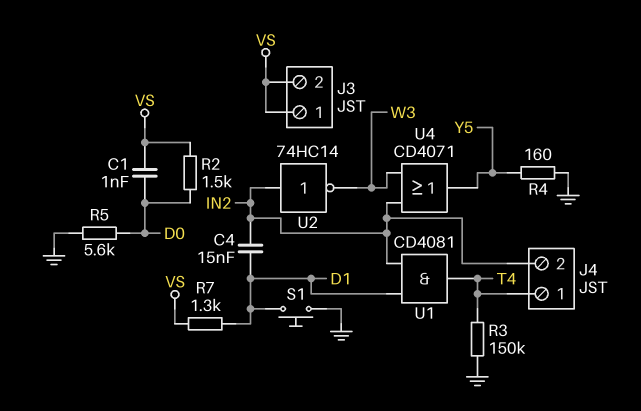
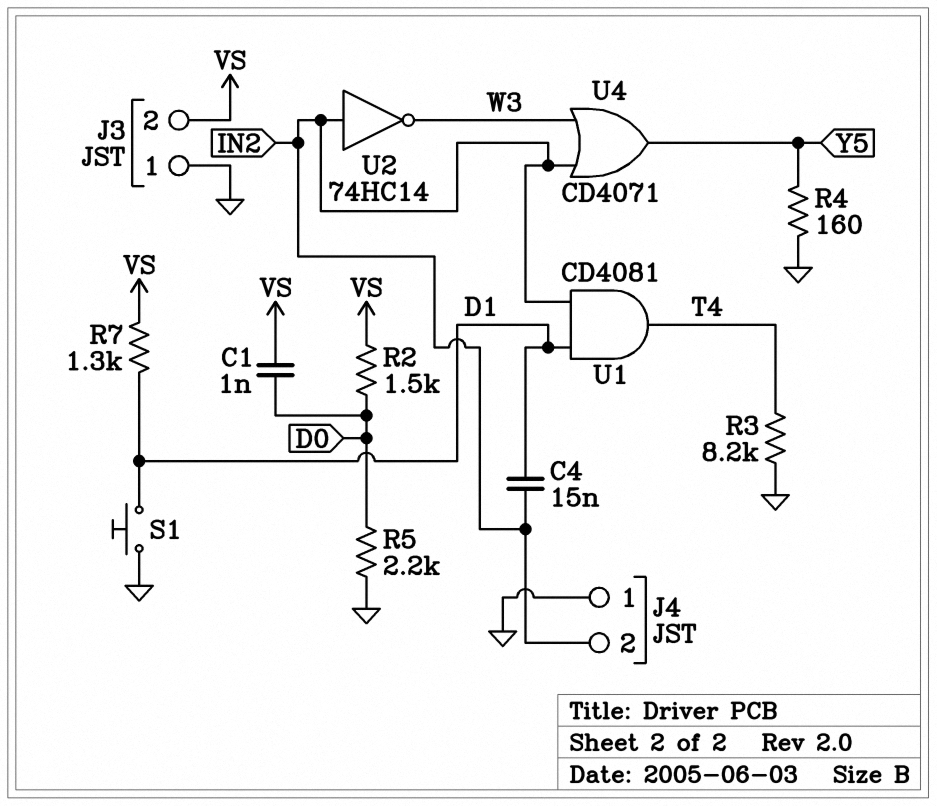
J3 pin 1: VS -> GND
J4 pin 1: T4 -> GND
R3: 150k (GND, T4) -> 8.2k (GND, T4)
R5: 5.6k (D0, GND) -> 2.2k (D0, GND)

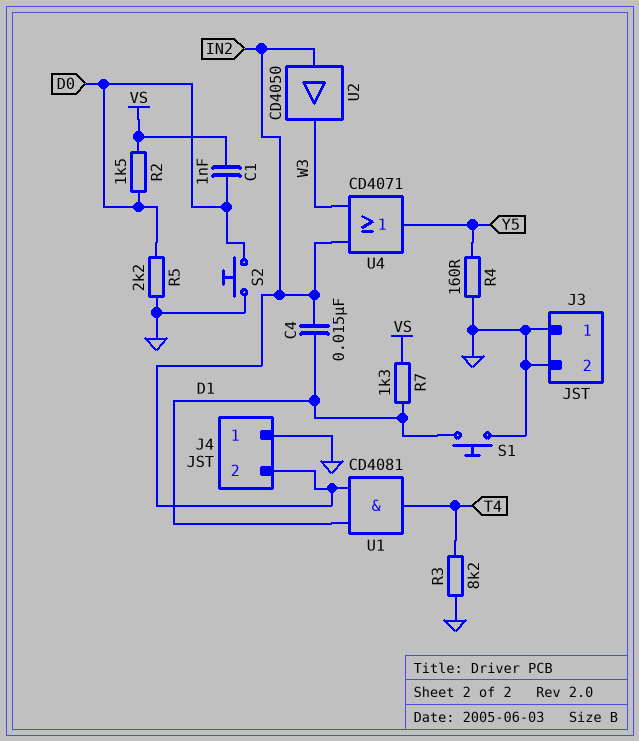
J3 pin 2: VS -> GND
S2: none -> button (D0, GND)
U2: NOT 74HC14 (in IN2, out W3) -> buffer CD4050 (in IN2, out W3)

